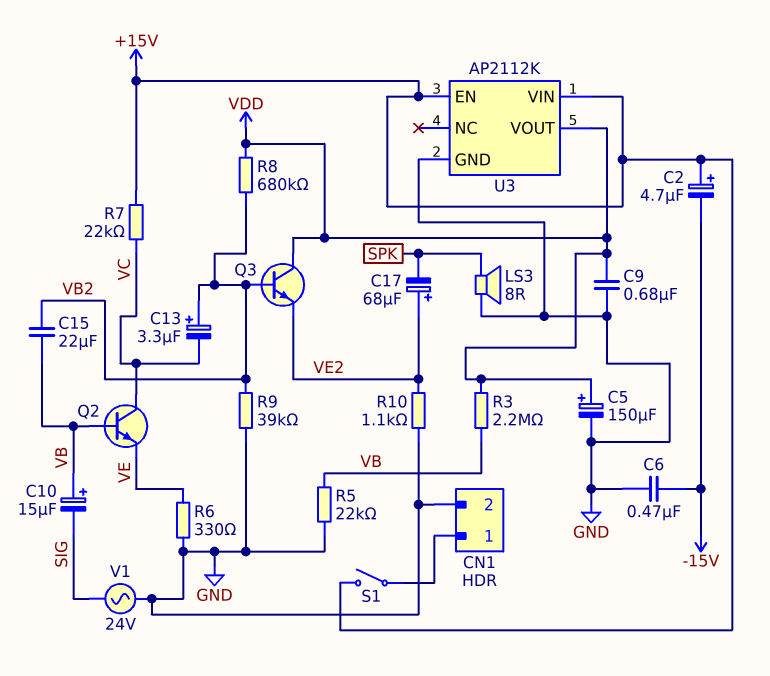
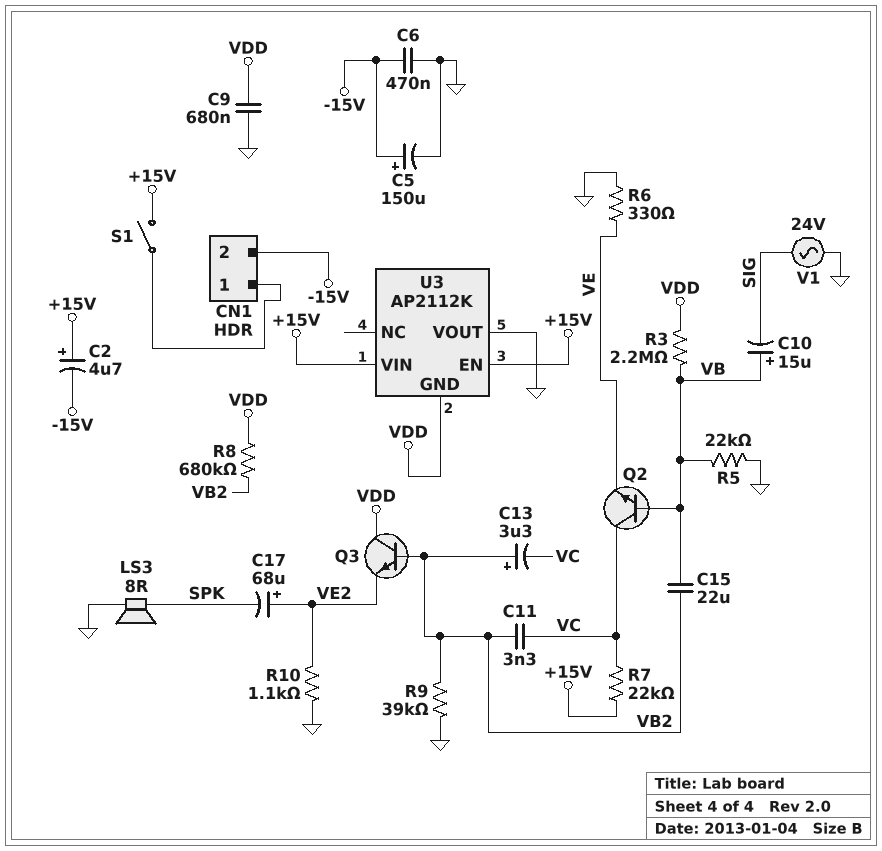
C5: 150uF (plus VDD, minus GND) -> 150uF (plus -15V, minus GND)
C11: none -> 3.3nF (VB2, VC)
CN1 pin 2: GND -> -15V
U3 pin GND: GND -> VDD
U3 pin VOUT: VDD -> GND

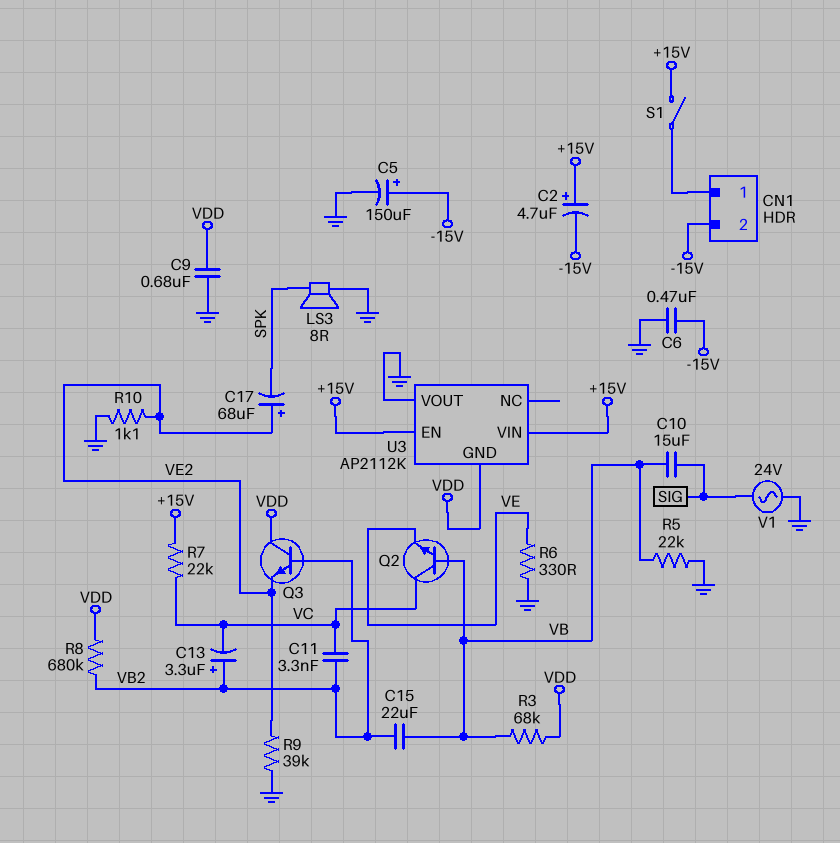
C10: 15uF (plus VB, minus SIG) -> 15uF (SIG, VB)
R3: 2.2M (VB, VDD) -> 68k (VB, VDD)
R9: 39k (GND, VB2) -> 39k (GND, VE2)

